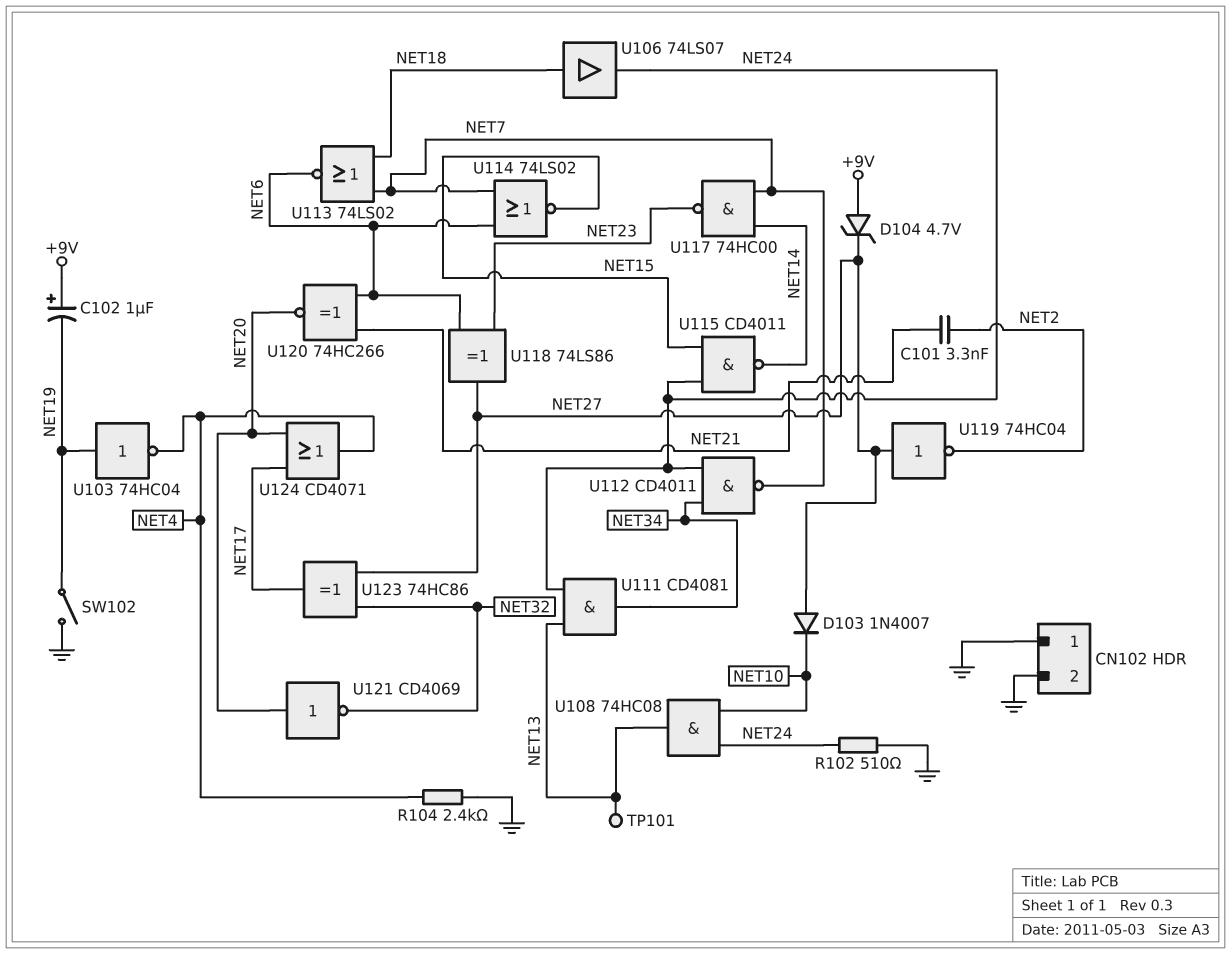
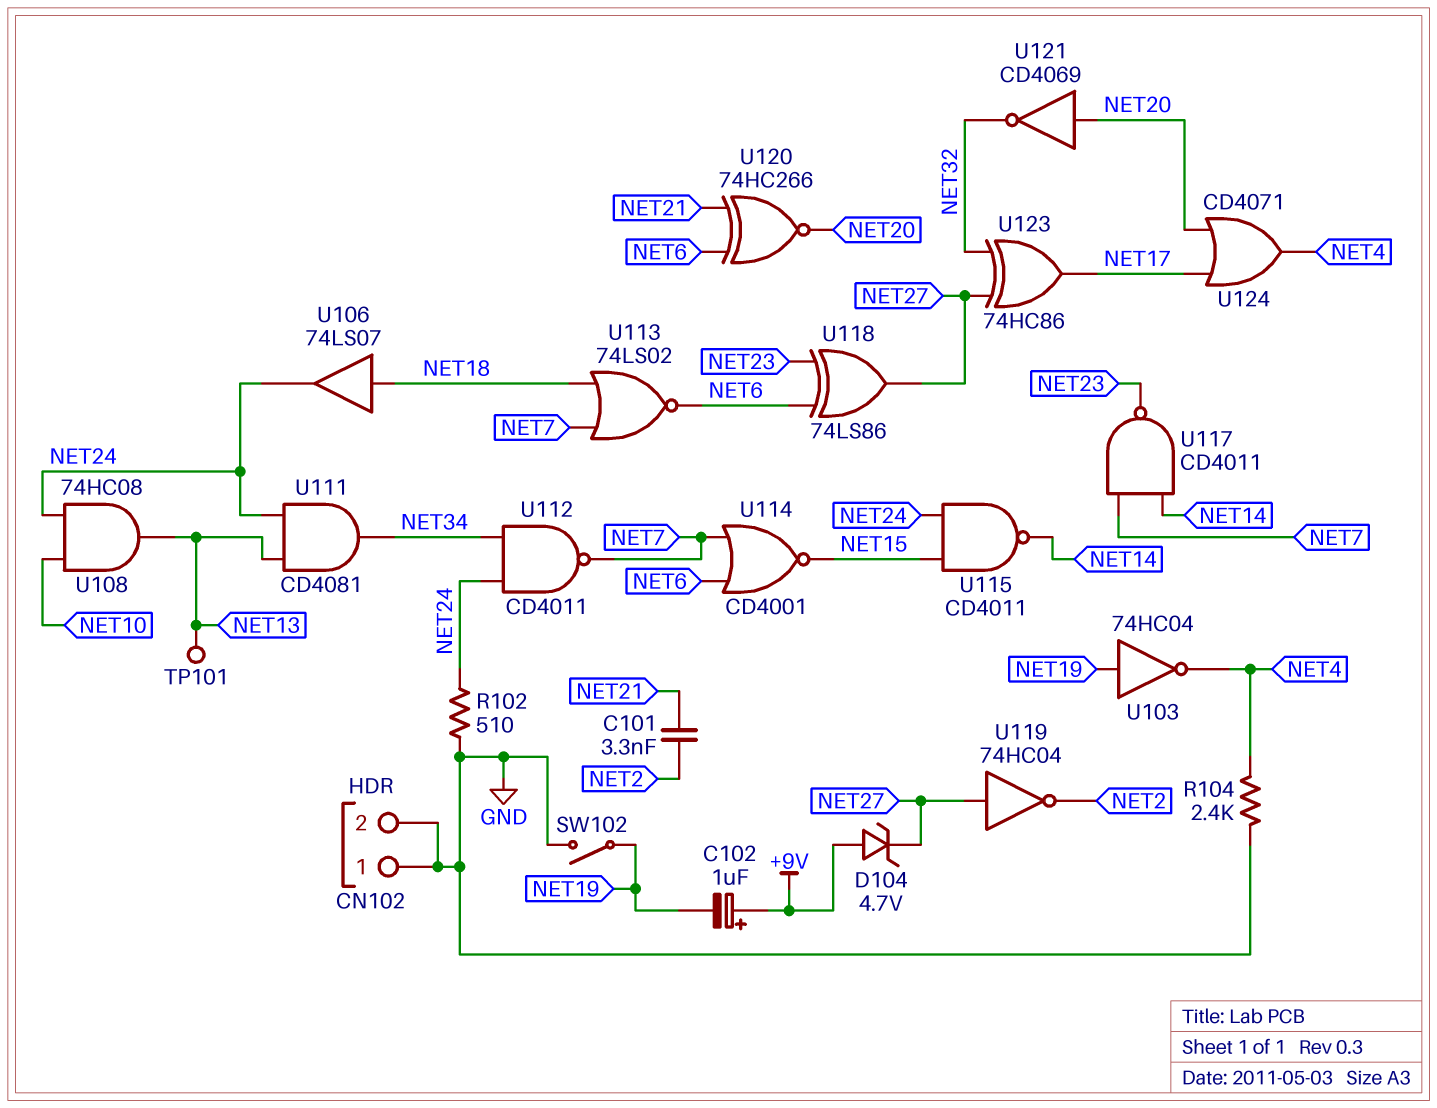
D103: diode 1N4007 (A NET27, K NET10) -> none
U114: NOR 74LS02 (in NET6, in NET7, out NET15) -> NOR CD4001 (in NET6, in NET7, out NET15)
U117: NAND 74HC00 (in NET7, in NET14, out NET23) -> NAND CD4011 (in NET7, in NET14, out NET23)

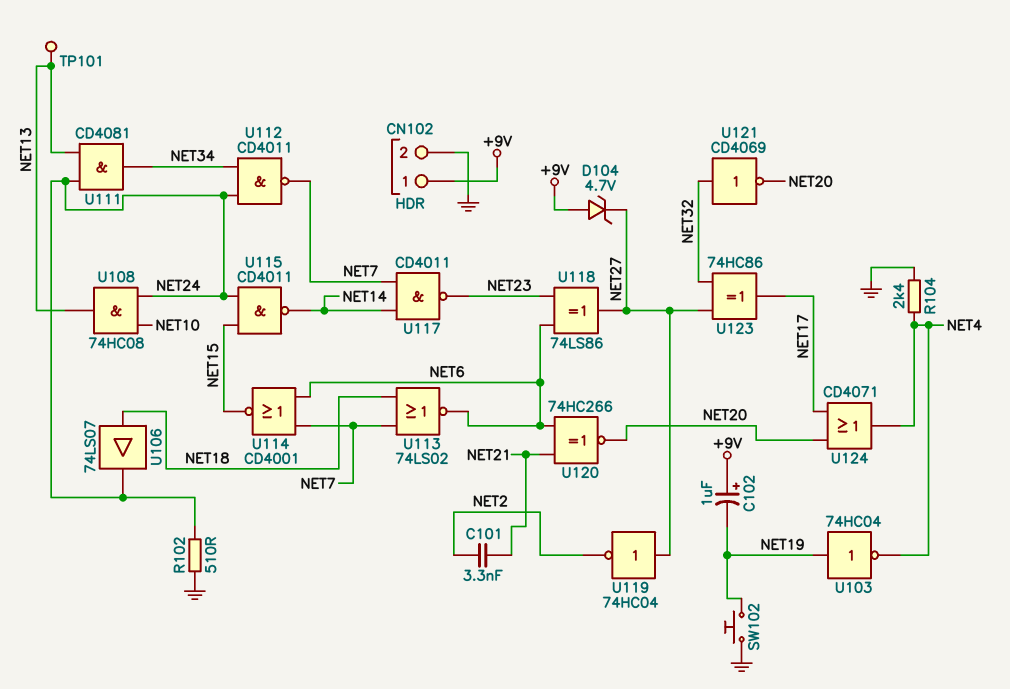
CN102 pin 1: GND -> +9V
SW102: switch (GND, NET19) -> button (GND, NET19)
U121: NOT CD4069 (in NET20, out NET32) -> NOT CD4069 (in NET32, out NET20)

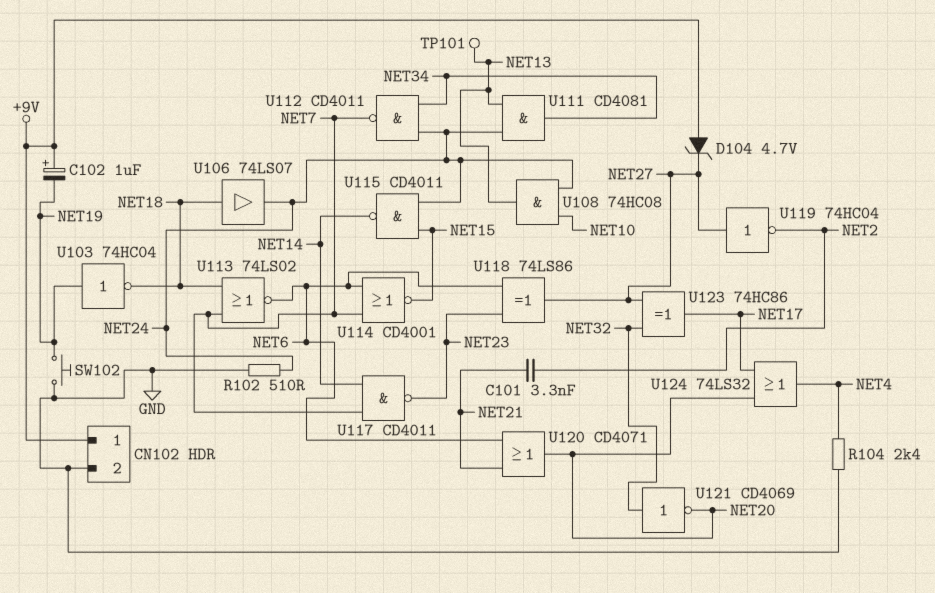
U103: NOT 74HC04 (in NET19, out NET4) -> NOT 74HC04 (in NET19, out NET18)
U120: XNOR 74HC266 (in NET6, in NET21, out NET20) -> OR CD4071 (in NET6, in NET21, out NET20)
U124: OR CD4071 (in NET17, in NET20, out NET4) -> OR 74LS32 (in NET17, in NET20, out NET4)

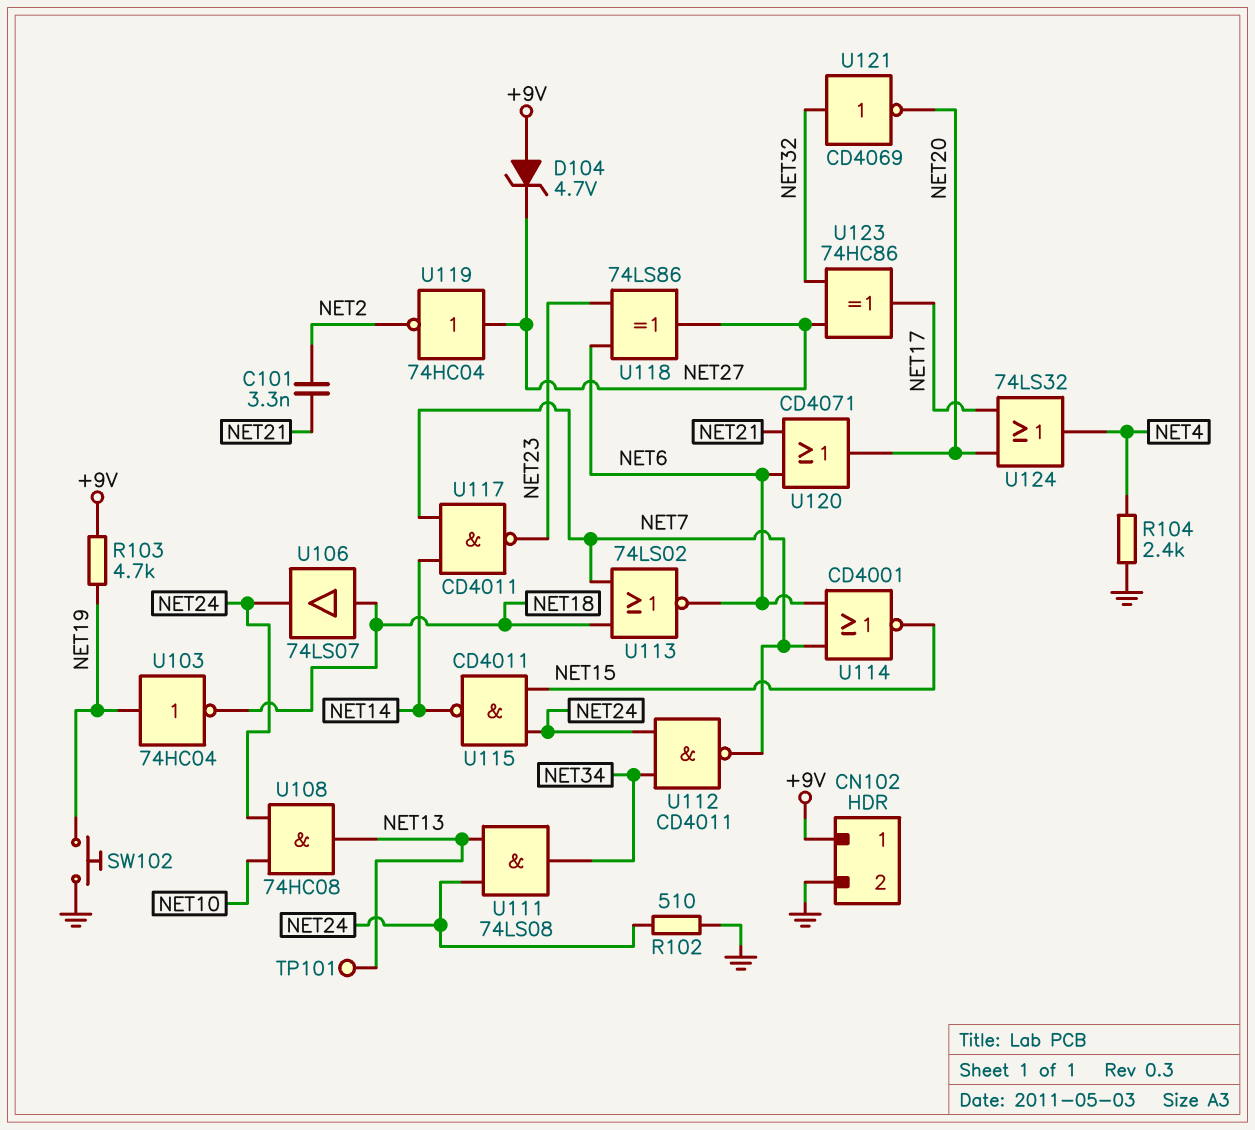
C102: 1uF (plus +9V, minus NET19) -> none
R103: none -> 4.7k (+9V, NET19)
U111: AND CD4081 (in NET13, in NET24, out NET34) -> AND 74LS08 (in NET13, in NET24, out NET34)

